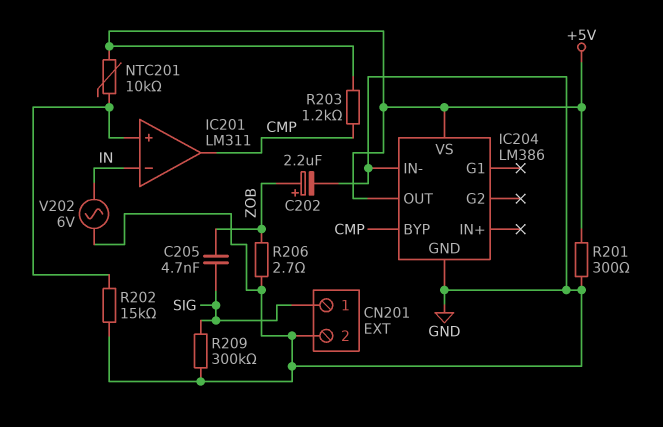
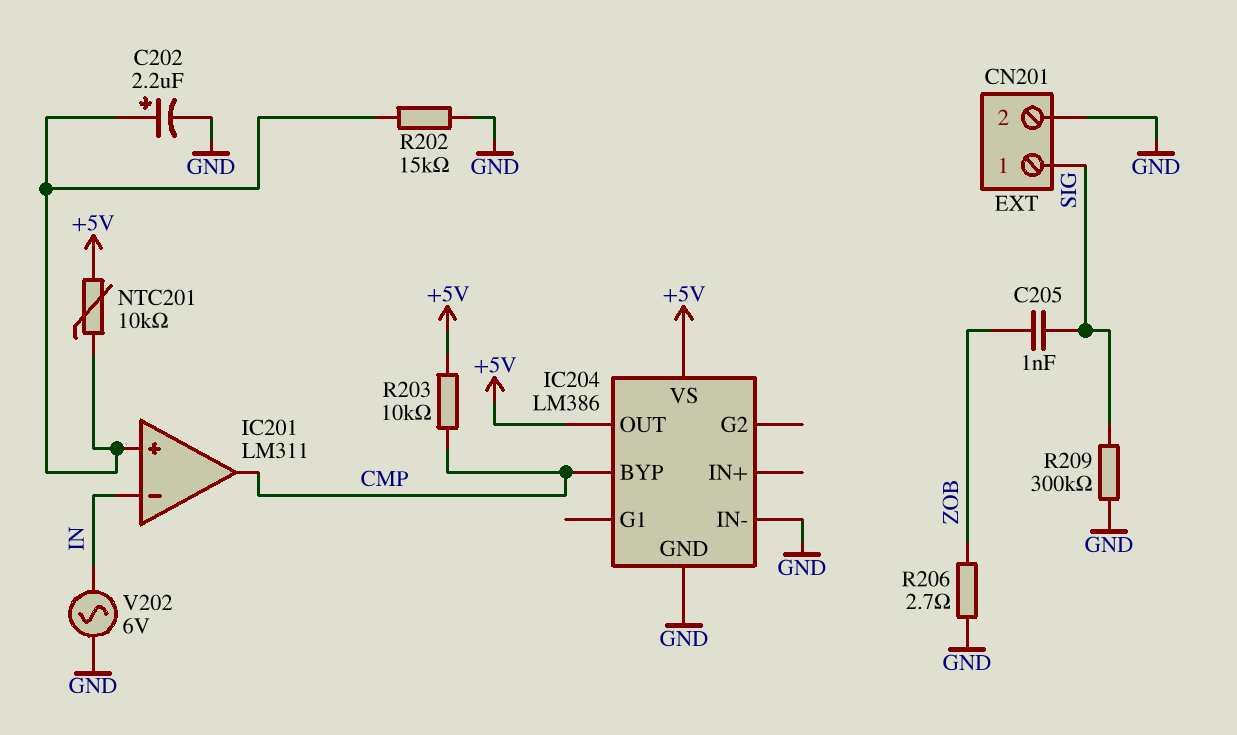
C202: 2.2uF (plus ZOB, minus GND) -> 2.2uF (plus IC201/in+, minus GND)
C205: 4.7nF (SIG, ZOB) -> 1nF (SIG, ZOB)
R201: 300 (+5V, GND) -> none
R203: 1.2k (+5V, CMP) -> 10k (+5V, CMP)

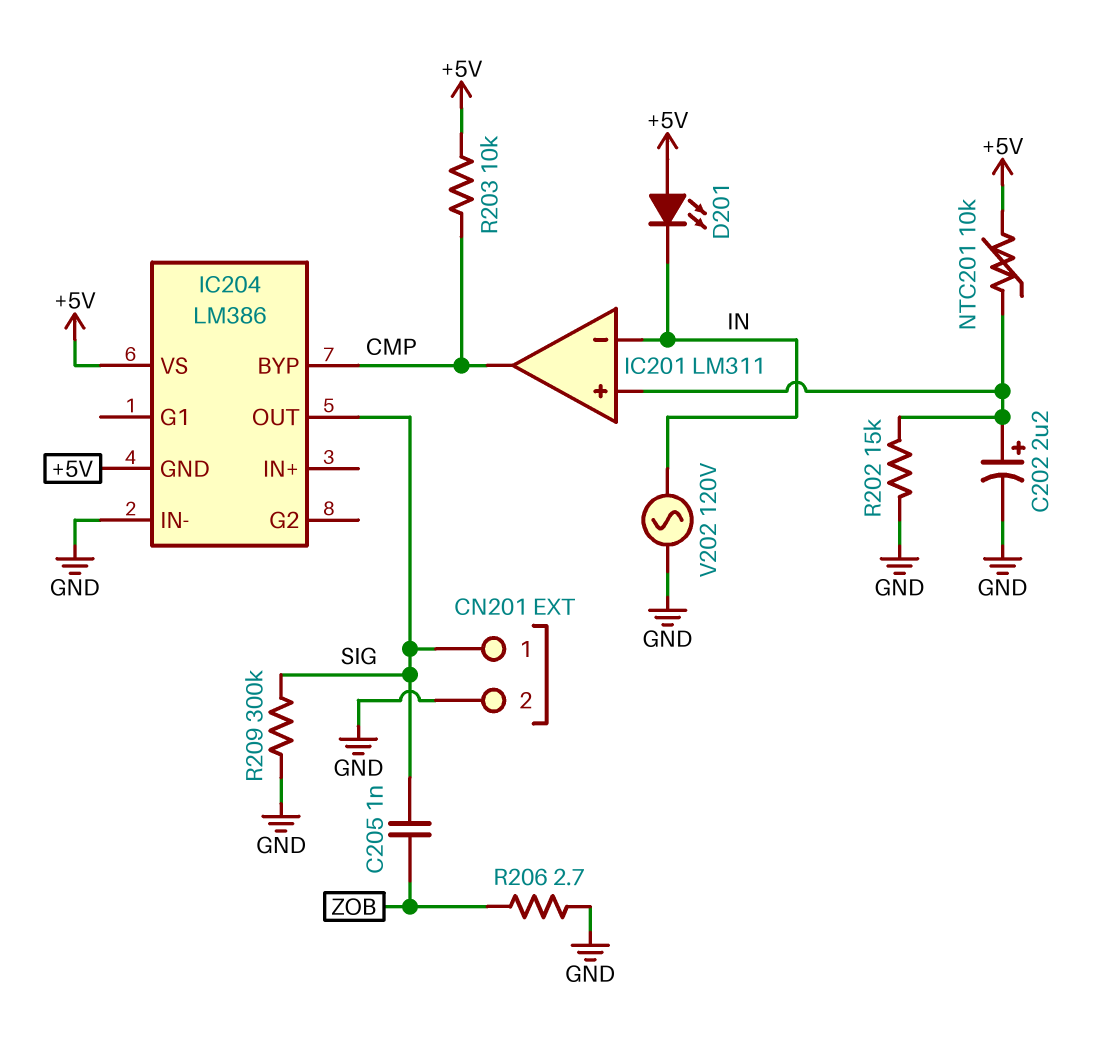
D201: none -> LED (A +5V, K IN)
IC204 pin GND: GND -> +5V
IC204 pin OUT: +5V -> SIG
V202: AC 6V (GND, IN) -> AC 120V (GND, IN)

